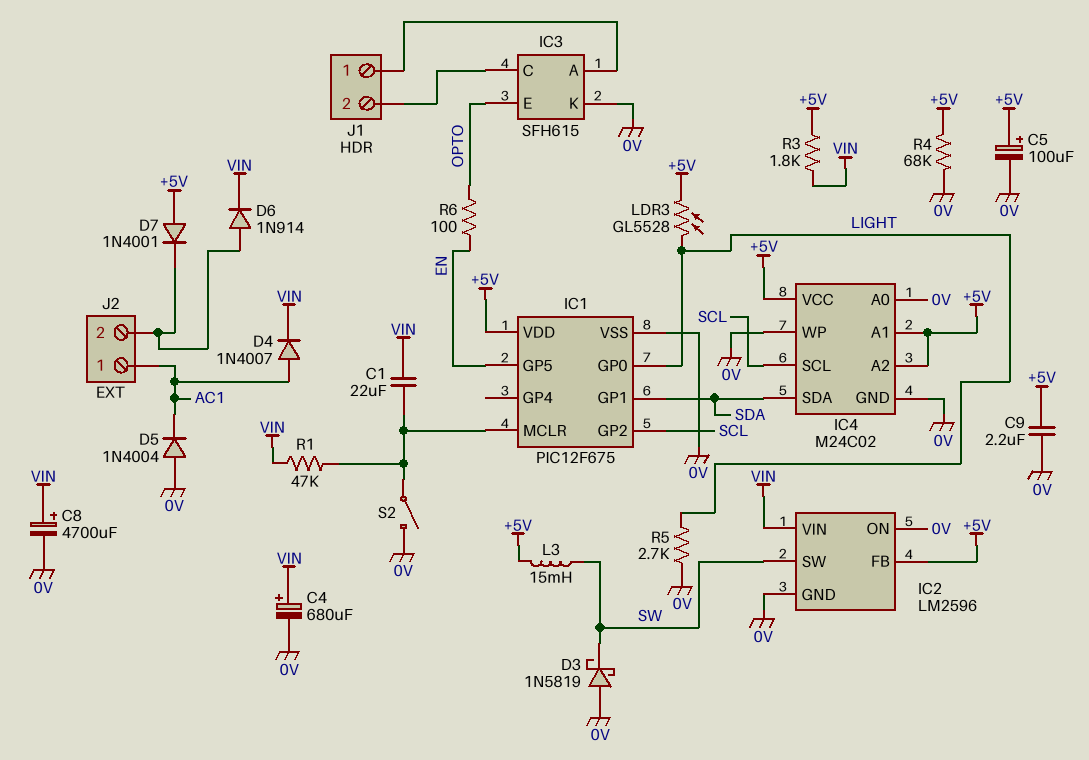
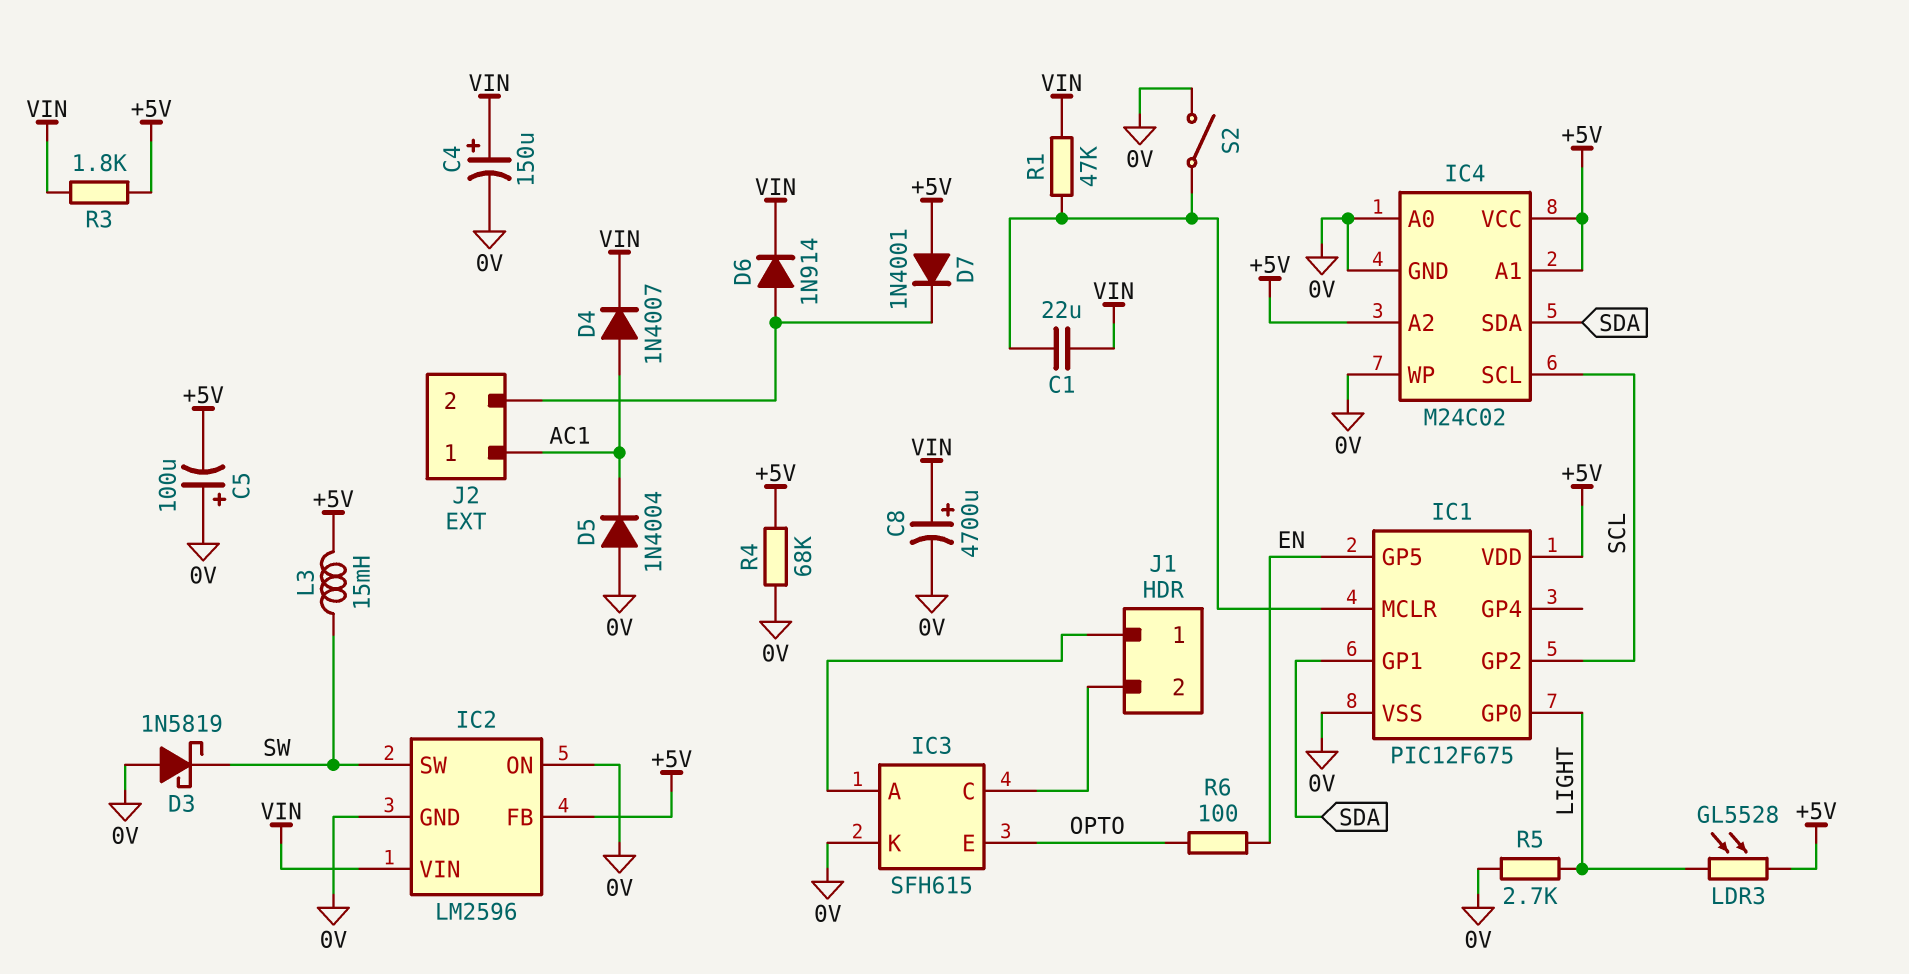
C4: 680uF (plus VIN, minus 0V) -> 150uF (plus VIN, minus 0V)
C5: 100uF (plus +5V, minus 0V) -> 100uF (plus 0V, minus +5V)
C9: 2.2uF (+5V, 0V) -> none

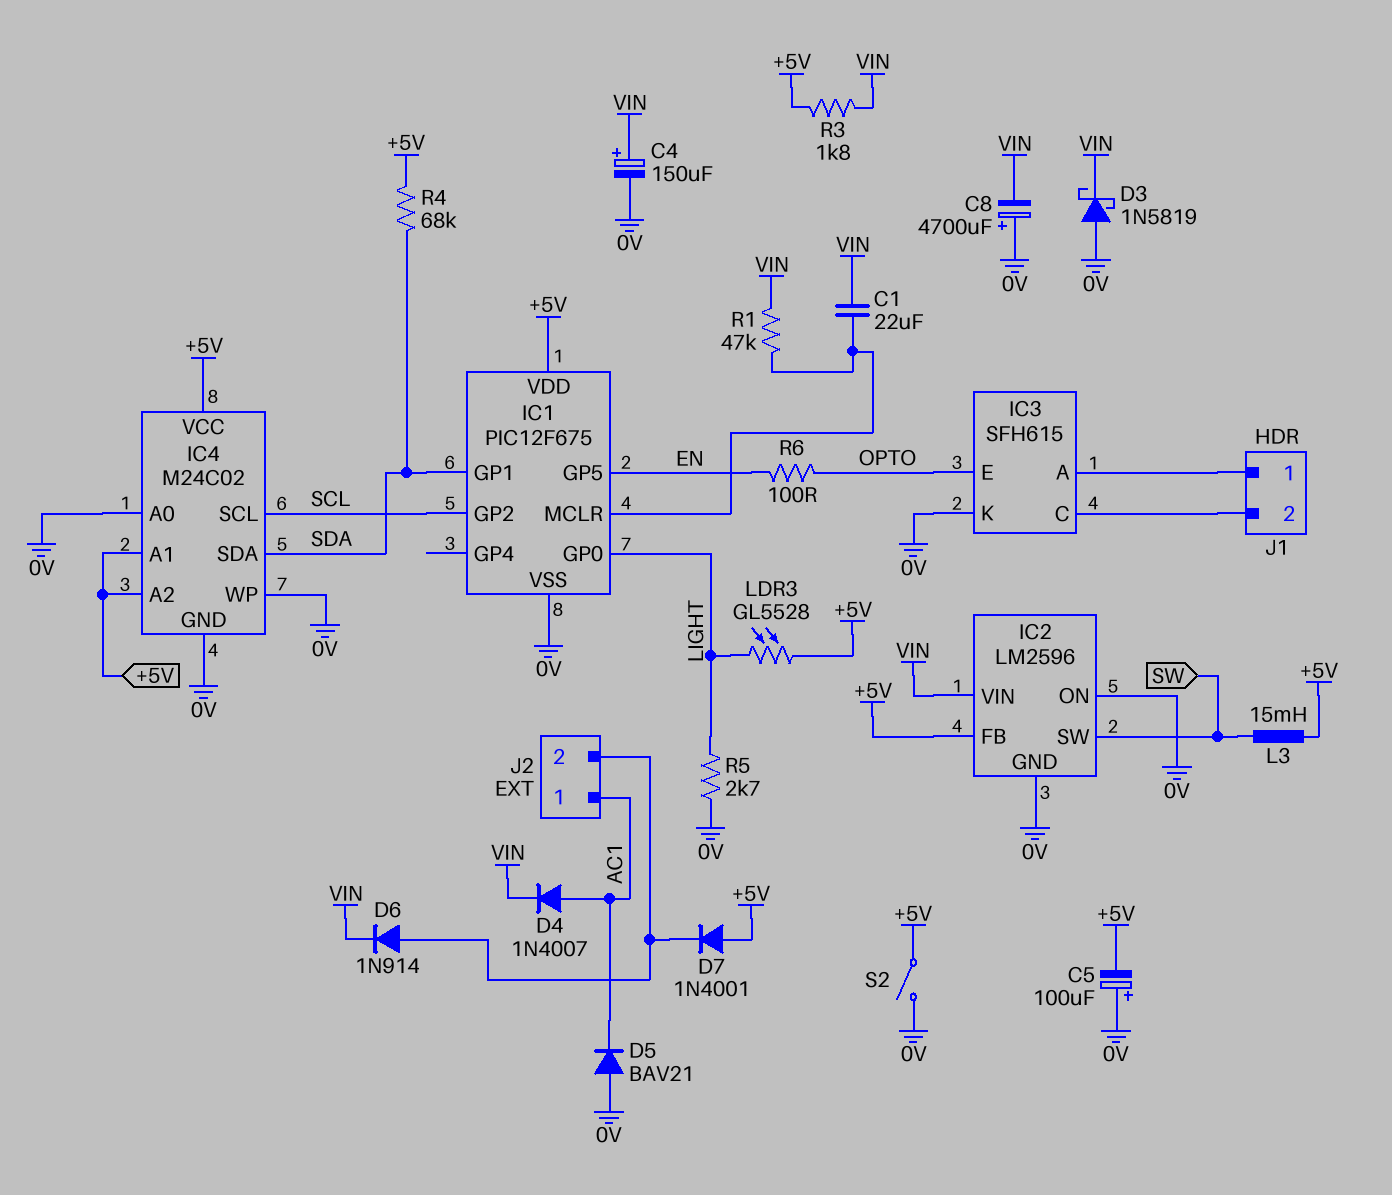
C8: 4700uF (plus VIN, minus 0V) -> 4700uF (plus 0V, minus VIN)
D3: schottky 1N5819 (A 0V, K SW) -> schottky 1N5819 (A 0V, K VIN)
D5: diode 1N4004 (A 0V, K AC1) -> diode BAV21 (A 0V, K AC1)
R4: 68k (+5V, 0V) -> 68k (+5V, SDA)
S2: switch (0V, IC1/MCLR) -> switch (+5V, 0V)

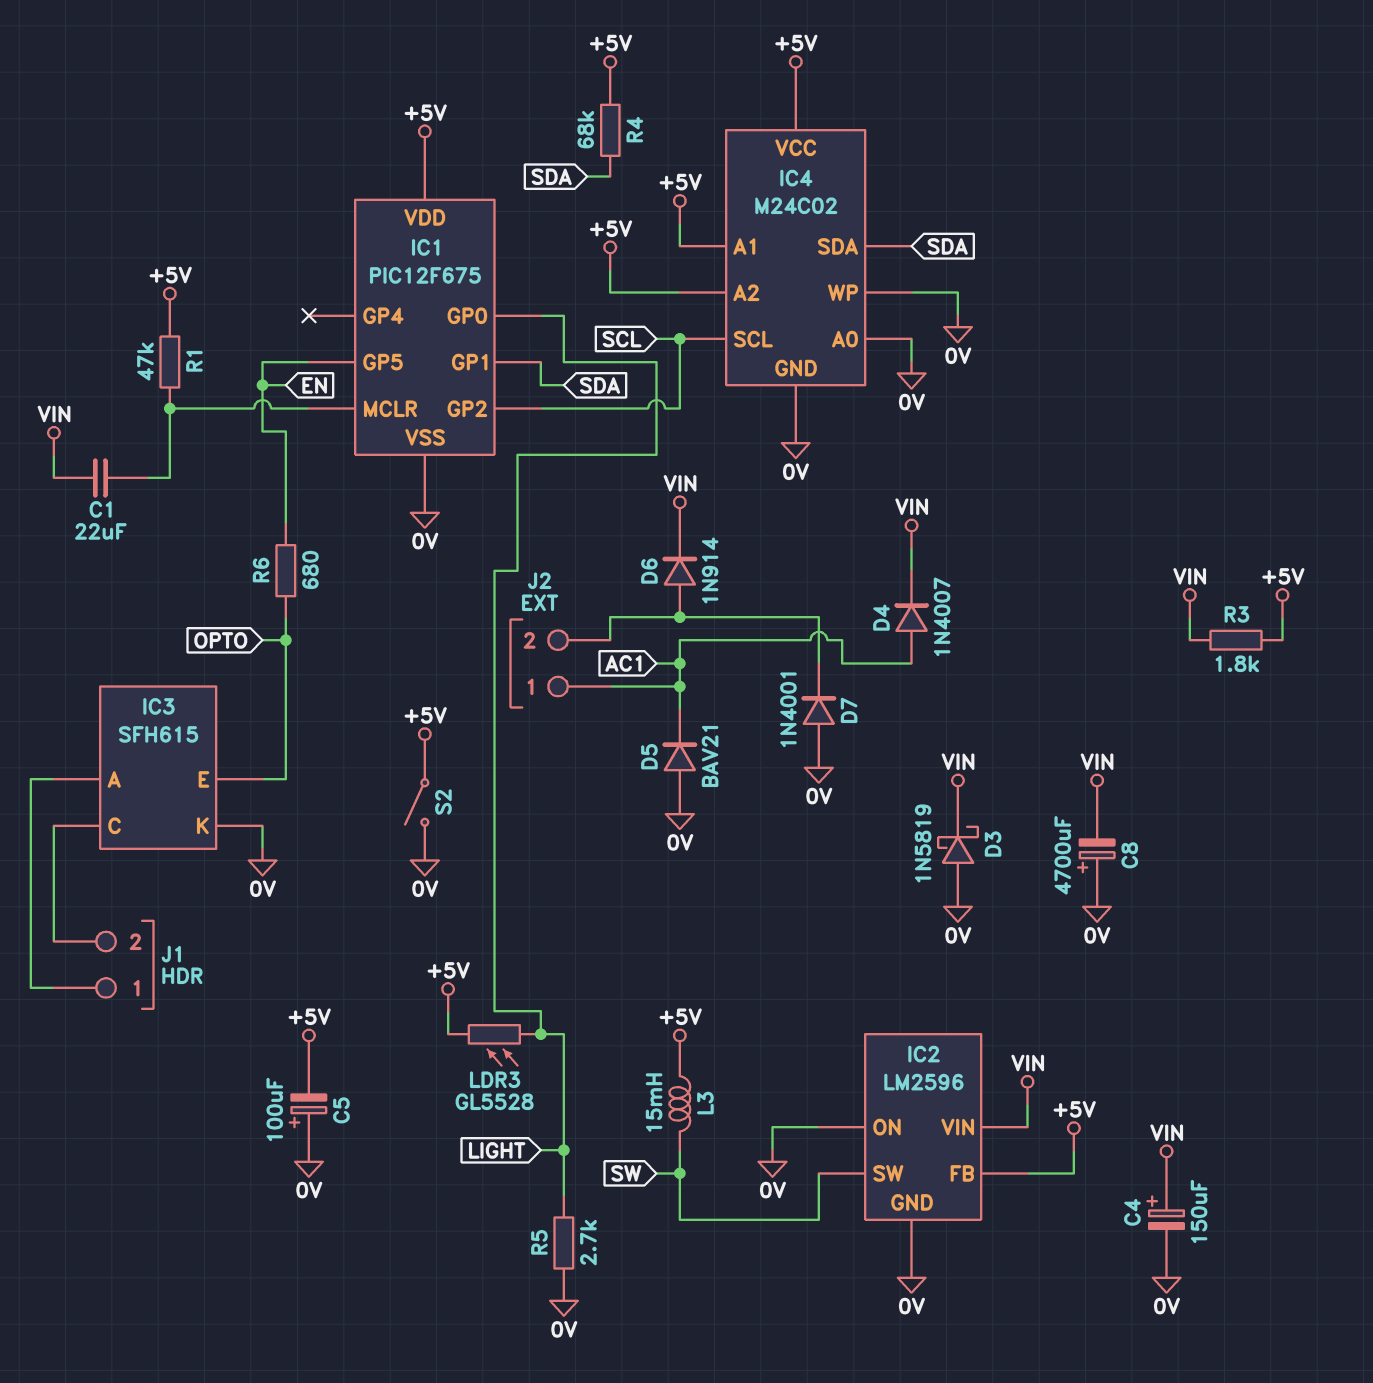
D7: diode 1N4001 (A +5V, K J2/2) -> diode 1N4001 (A 0V, K J2/2)
R1: 47k (IC1/MCLR, VIN) -> 47k (+5V, IC1/MCLR)
R6: 100 (EN, OPTO) -> 680 (EN, OPTO)

